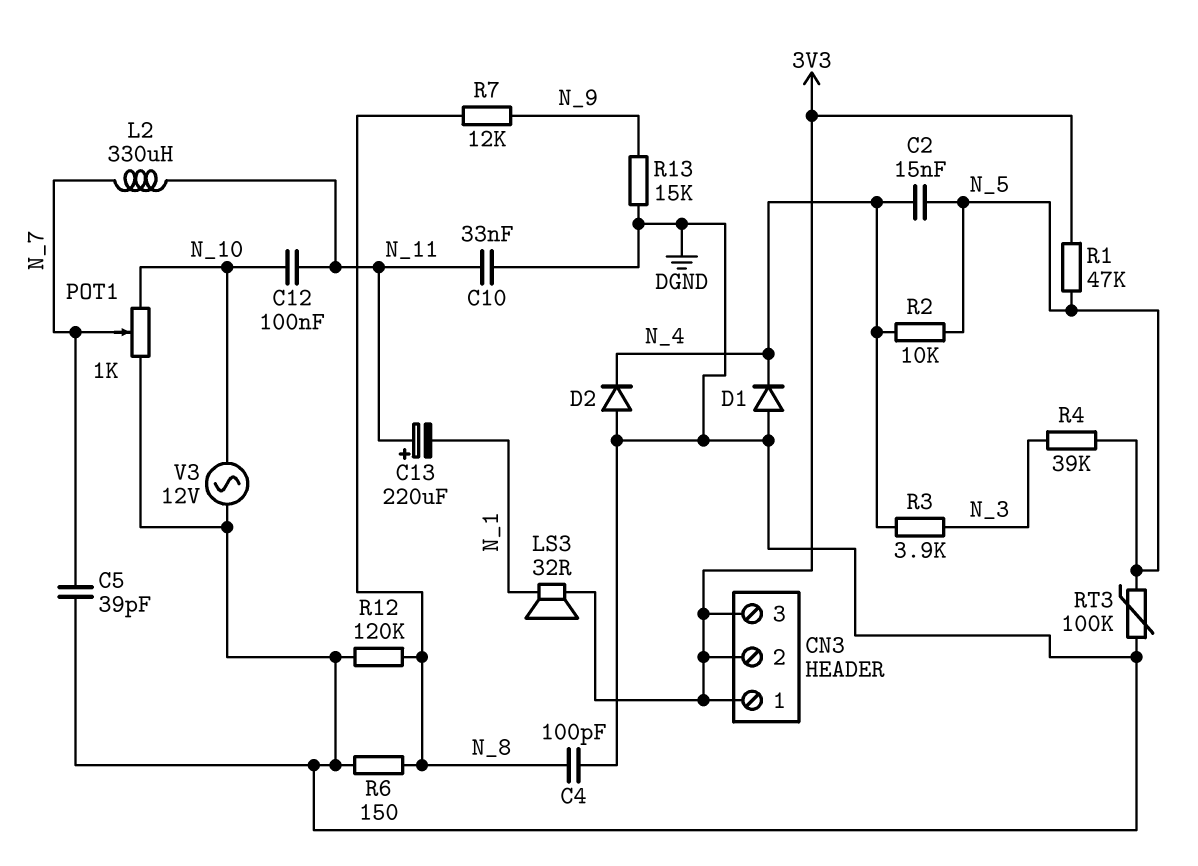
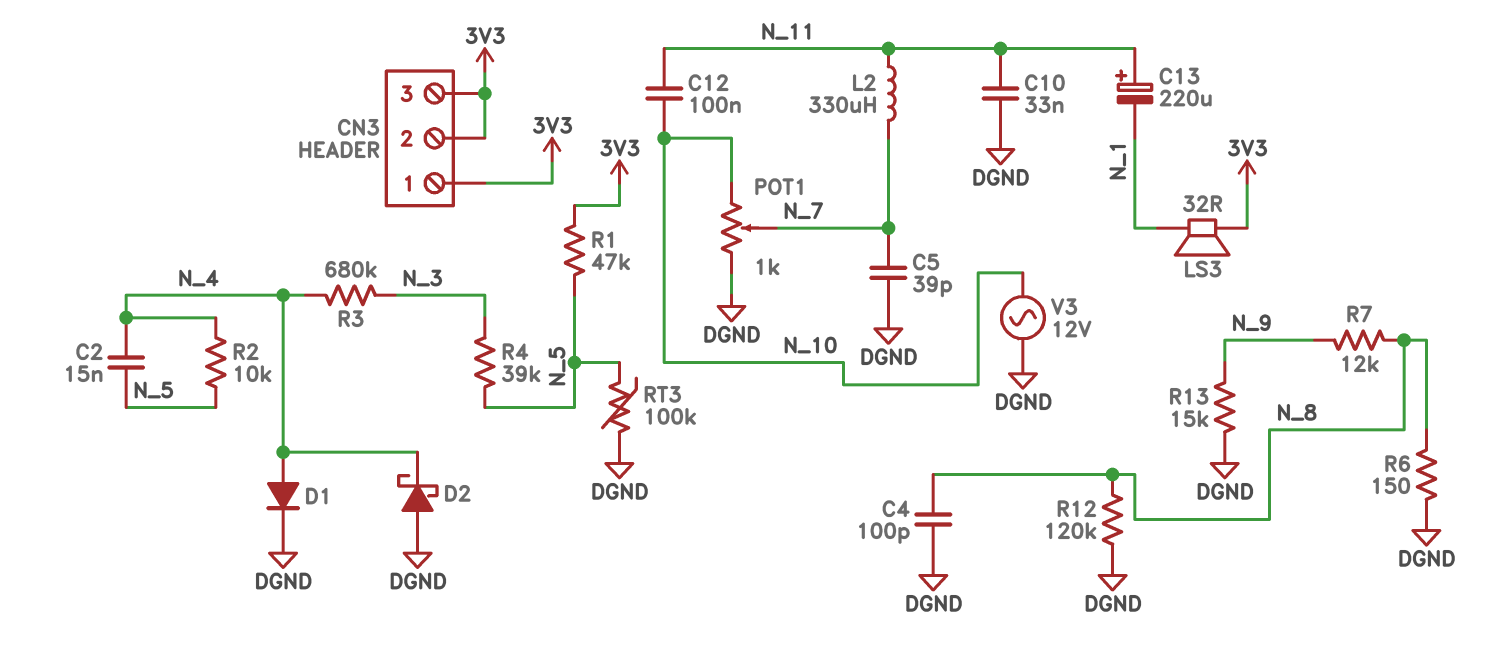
D1: diode (A DGND, K N_4) -> diode (A N_4, K DGND)
D2: diode (A DGND, K N_4) -> schottky (A DGND, K N_4)
R3: 3.9k (N_3, N_4) -> 680k (N_3, N_4)

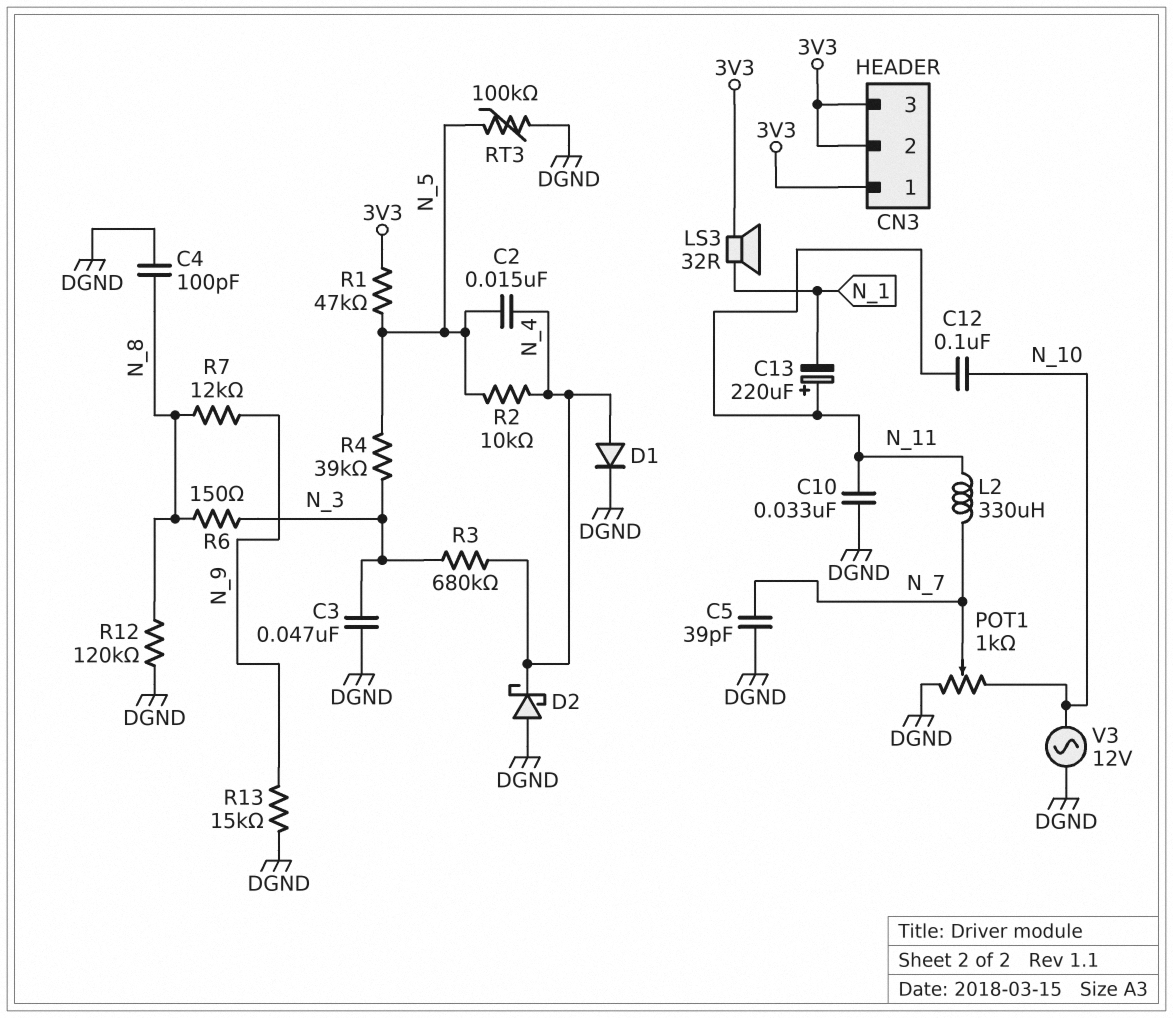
C3: none -> 47nF (DGND, N_3)
R6: 150 (DGND, N_8) -> 150 (N_3, N_8)

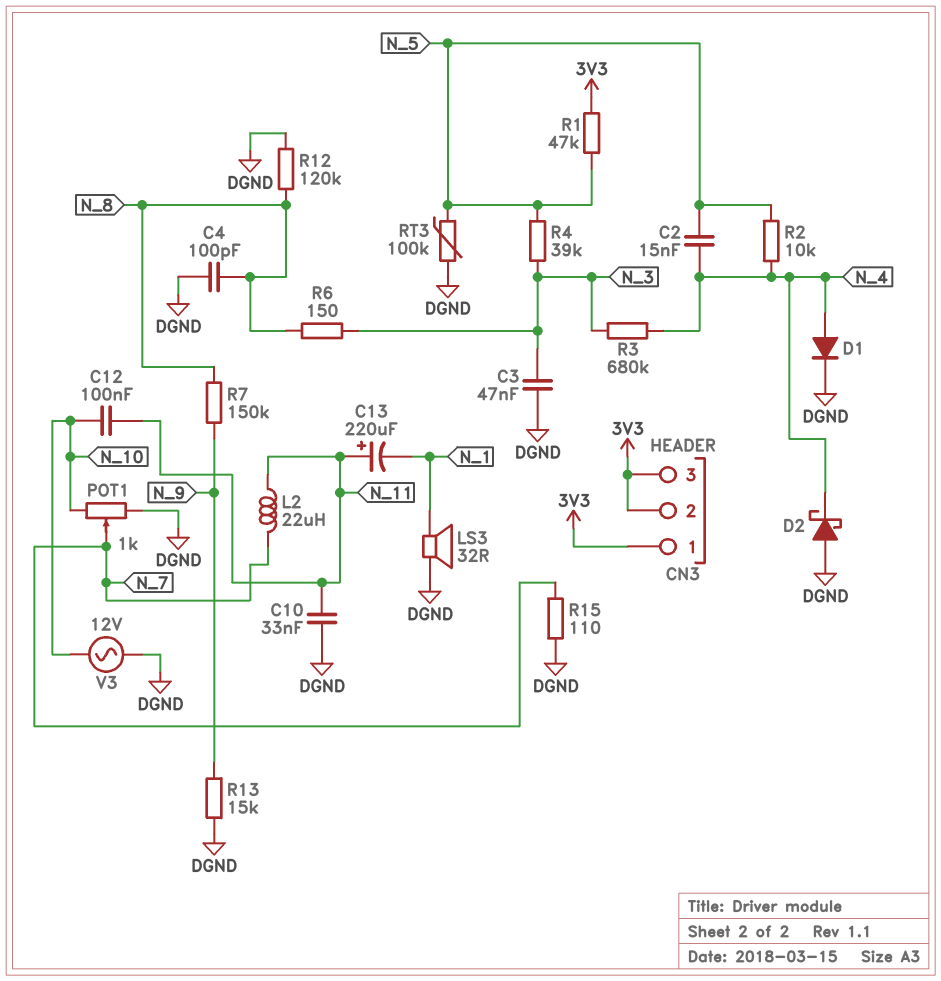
C5: 39pF (DGND, N_7) -> none
L2: 330uH (N_7, N_11) -> 22uH (N_7, N_11)
LS3: speaker 32R (3V3, N_1) -> speaker 32R (DGND, N_1)
R7: 12k (N_8, N_9) -> 150k (N_8, N_9)
R15: none -> 110 (DGND, N_7)

